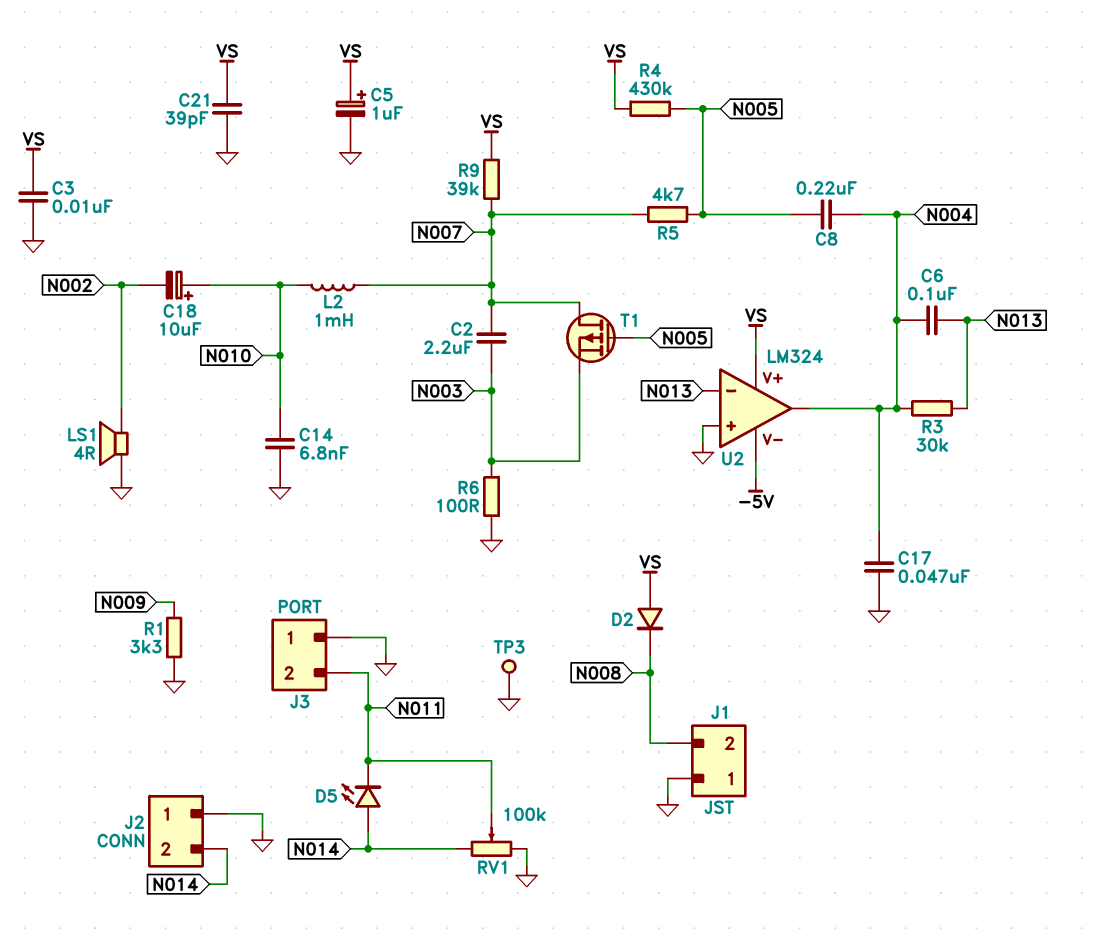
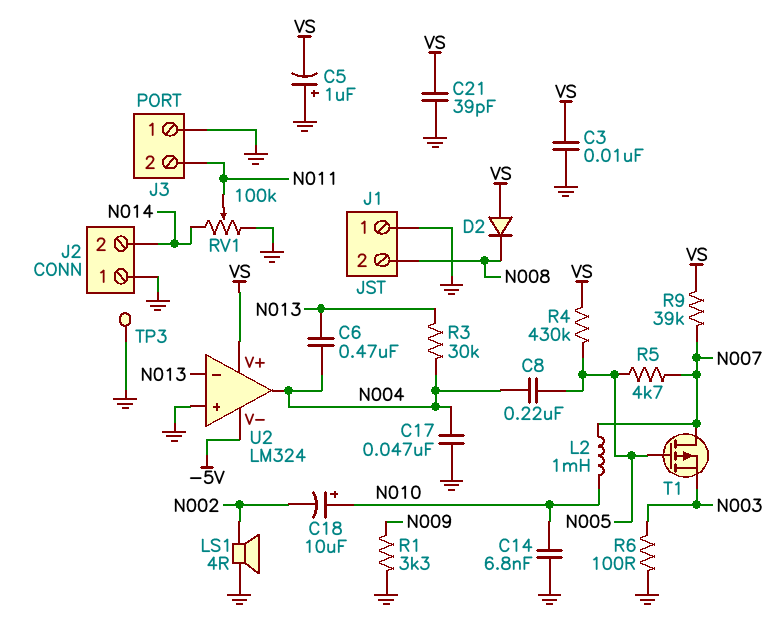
C2: 2.2uF (N003, N007) -> none
C5: 1uF (plus VS, minus GND) -> 1uF (plus GND, minus VS)
C6: 100nF (N004, N013) -> 470nF (N004, N013)
D5: LED (A N014, K N011) -> none

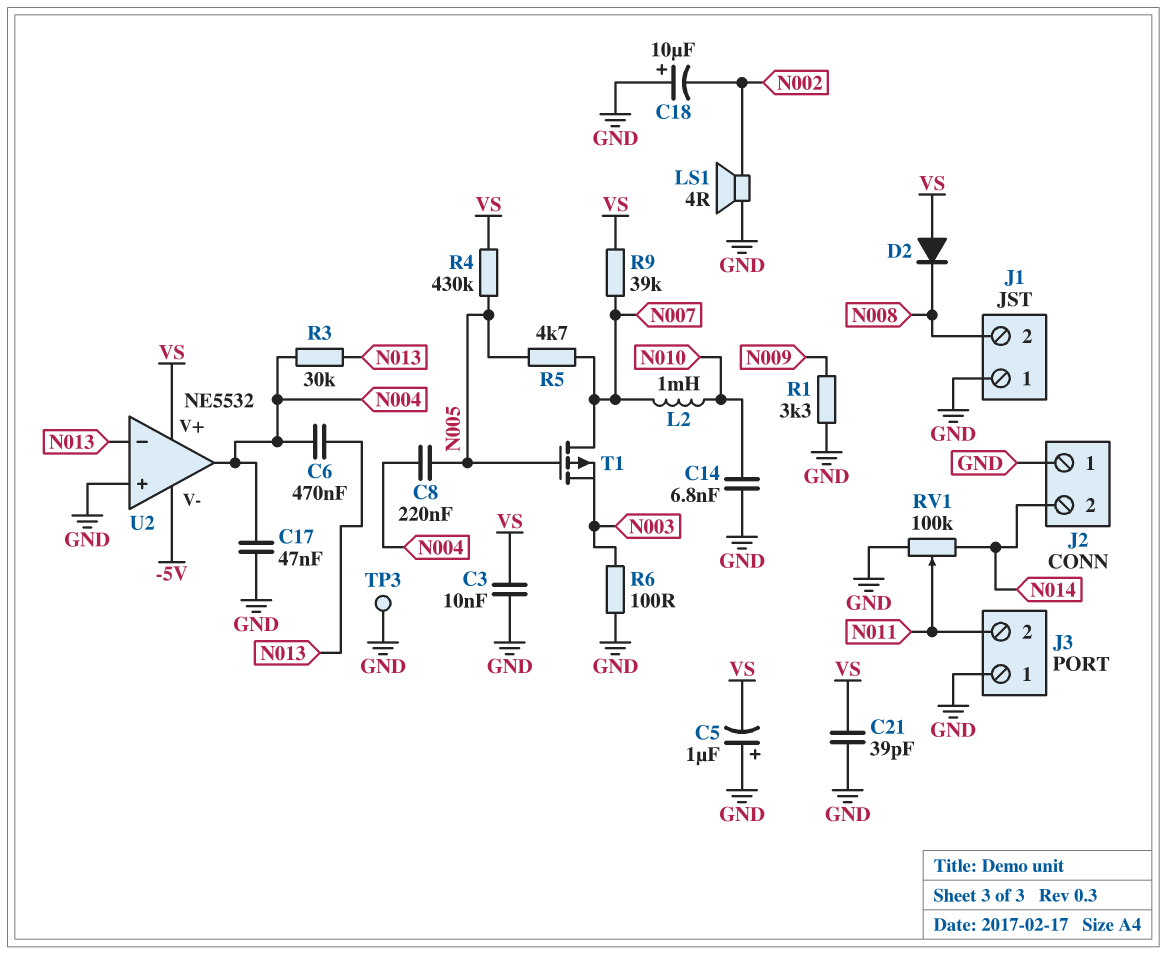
C18: 10uF (plus N010, minus N002) -> 10uF (plus GND, minus N002)
U2: LM324 -> NE5532

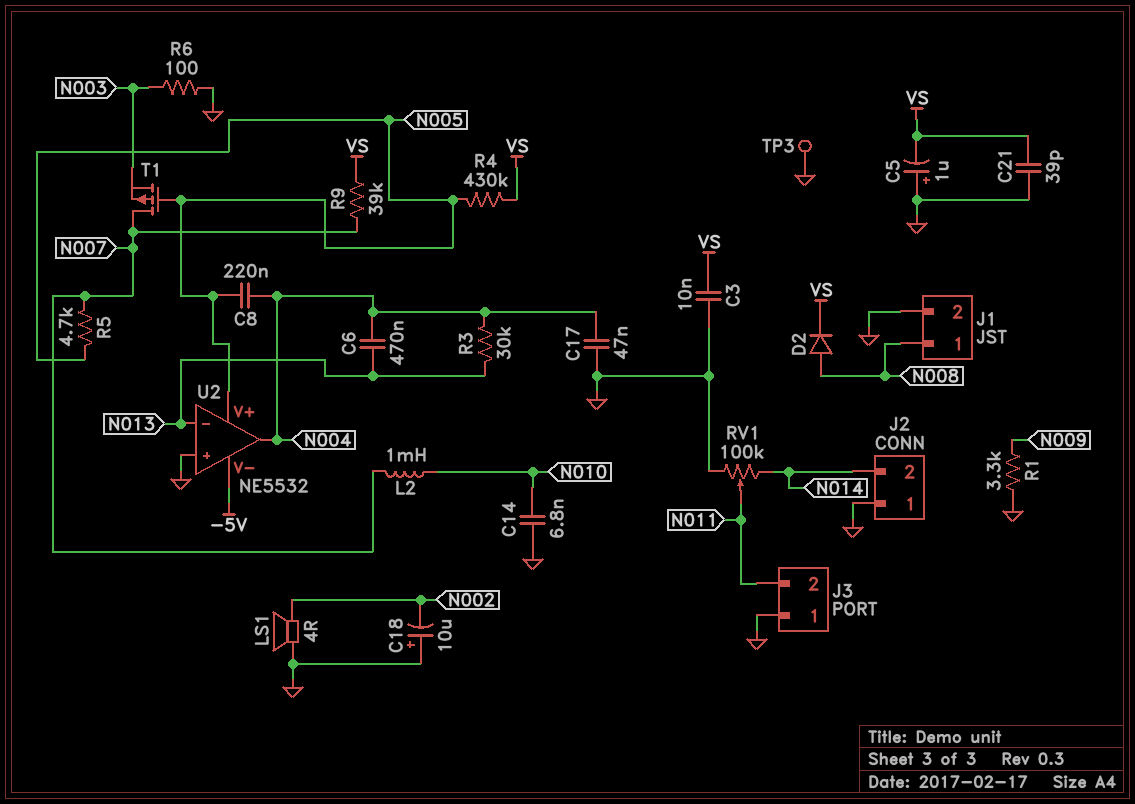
D2: diode (A VS, K N008) -> diode (A N008, K VS)
J1 pin 1: GND -> N008
J1 pin 2: N008 -> GND
U2 pin V+: VS -> N005

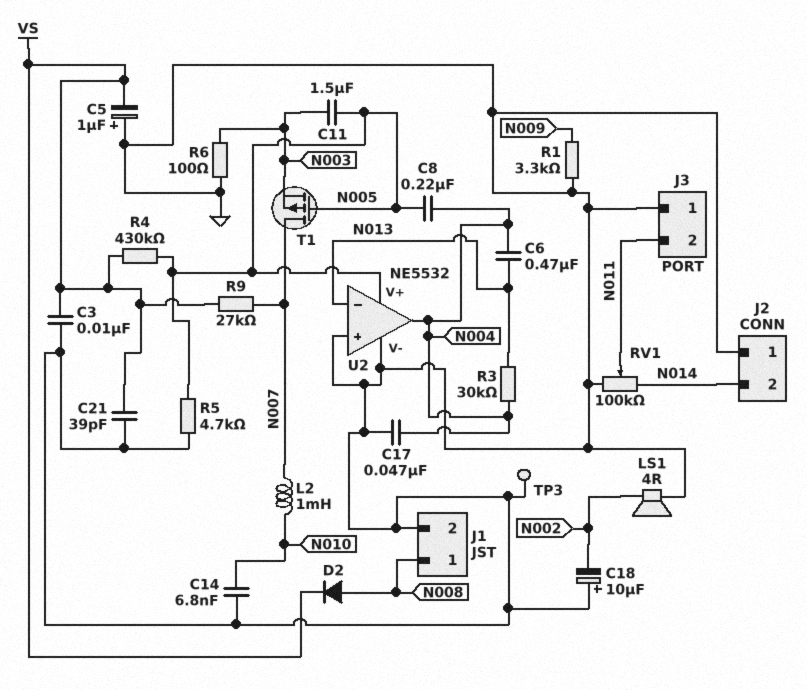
C11: none -> 1.5uF (N003, N005)
R5: 4.7k (N005, N007) -> 4.7k (GND, N005)
R9: 39k (N007, VS) -> 27k (N007, VS)
U2 pin V-: -5V -> GND

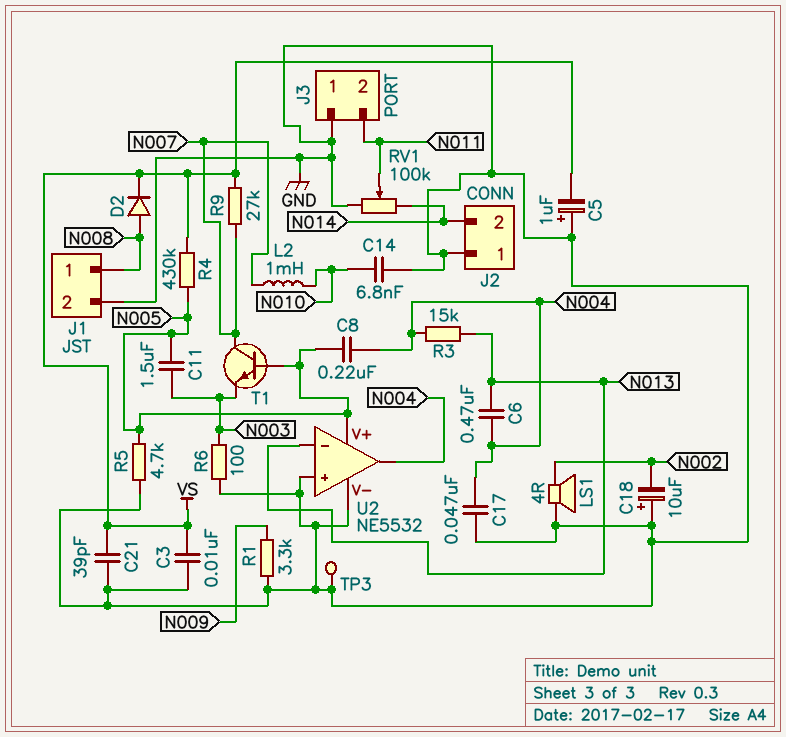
R3: 30k (N004, N013) -> 15k (N004, N013)
T1: PMOS (G N005, D N007, S N003) -> NPN (B N005, C N007, E N003)

